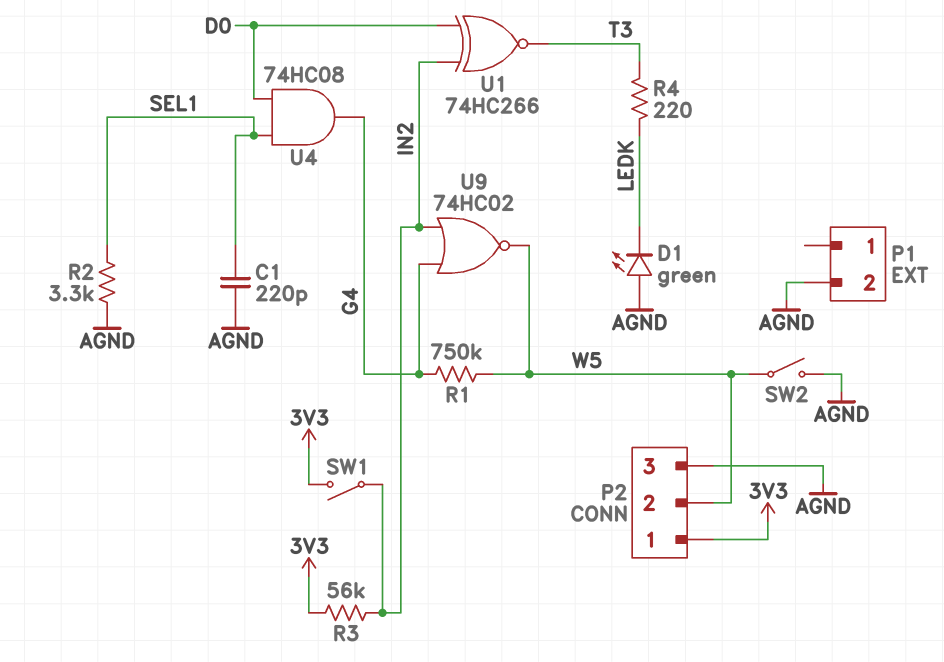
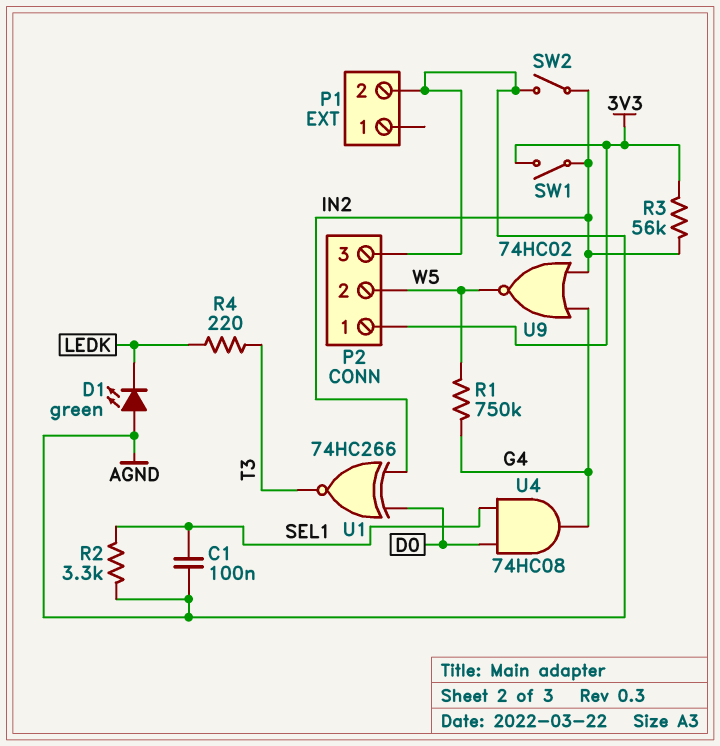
C1: 220pF (AGND, SEL1) -> 100nF (AGND, SEL1)
SW2: switch (AGND, W5) -> switch (AGND, IN2)

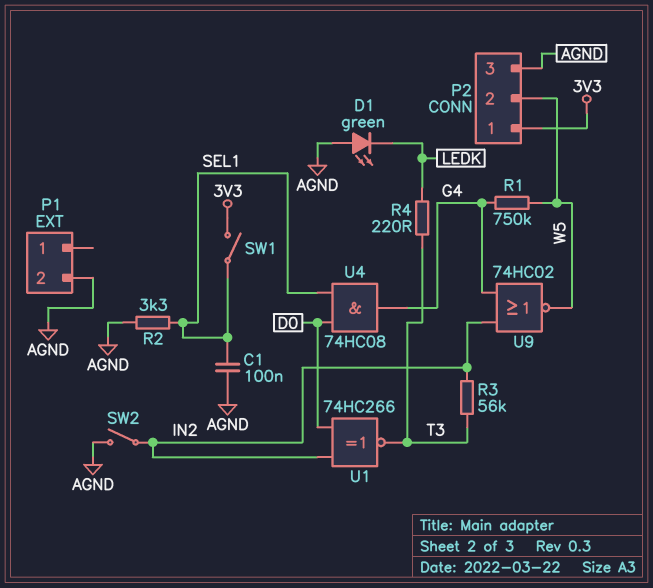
R3: 56k (3V3, IN2) -> 56k (IN2, T3)
SW1: switch (3V3, IN2) -> switch (3V3, SEL1)

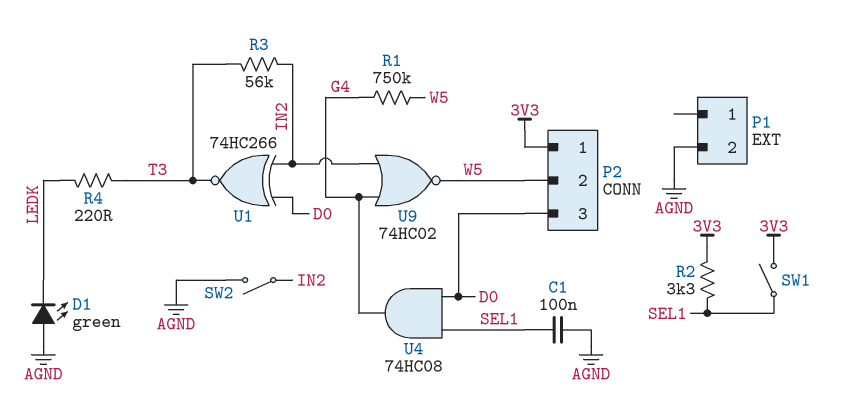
P2 pin 3: AGND -> D0
R2: 3.3k (AGND, SEL1) -> 3.3k (3V3, SEL1)

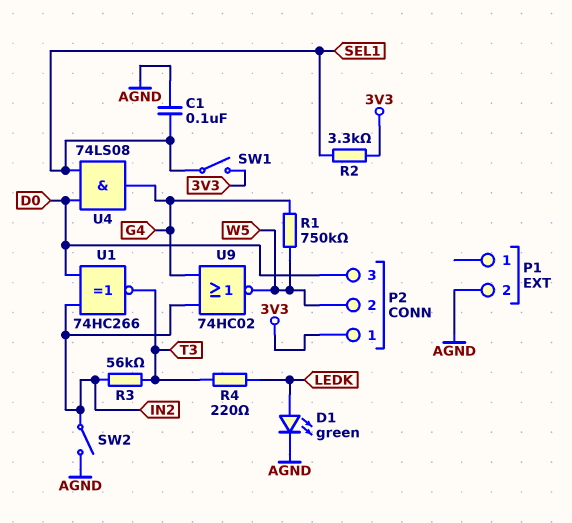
D1: LED green (A AGND, K LEDK) -> LED green (A LEDK, K AGND)
U4: AND 74HC08 (in D0, in SEL1, out G4) -> AND 74LS08 (in D0, in SEL1, out G4)

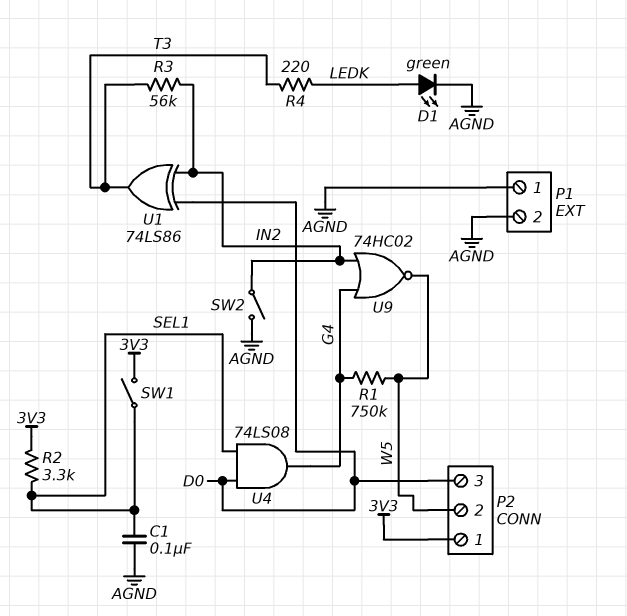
P1 pin 1: none -> AGND
U1: XNOR 74HC266 (in D0, in IN2, out T3) -> XOR 74LS86 (in D0, in IN2, out T3)

